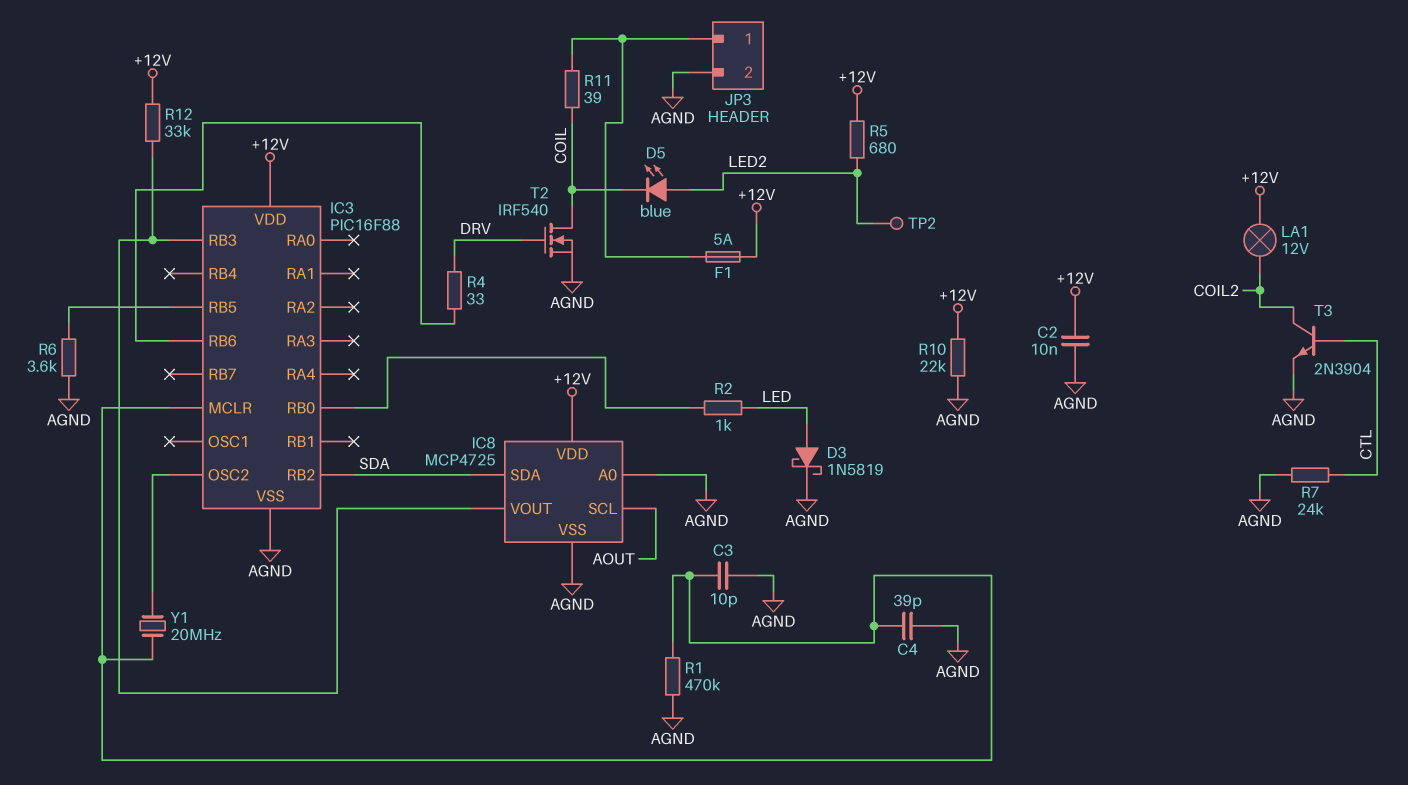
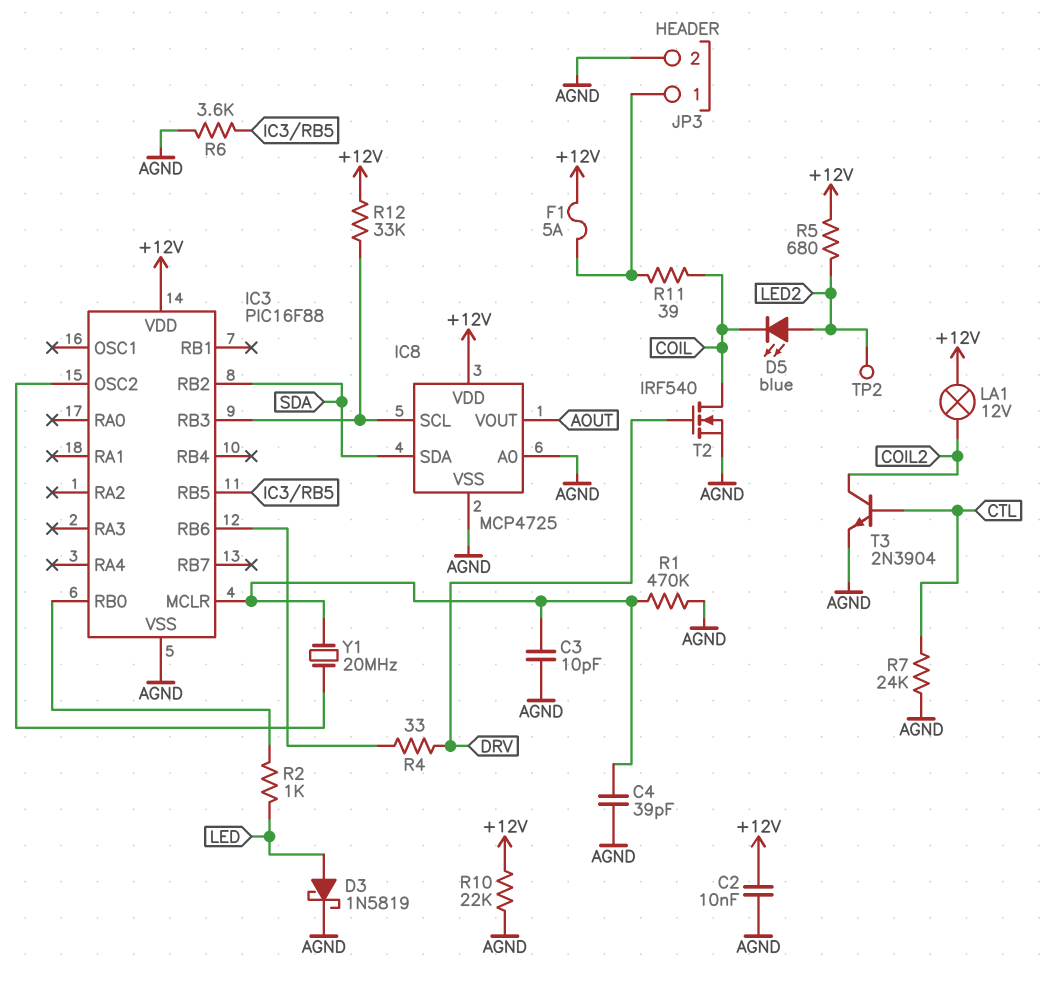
IC8 pin SCL: AOUT -> IC3/RB3
IC8 pin VOUT: IC3/RB3 -> AOUT

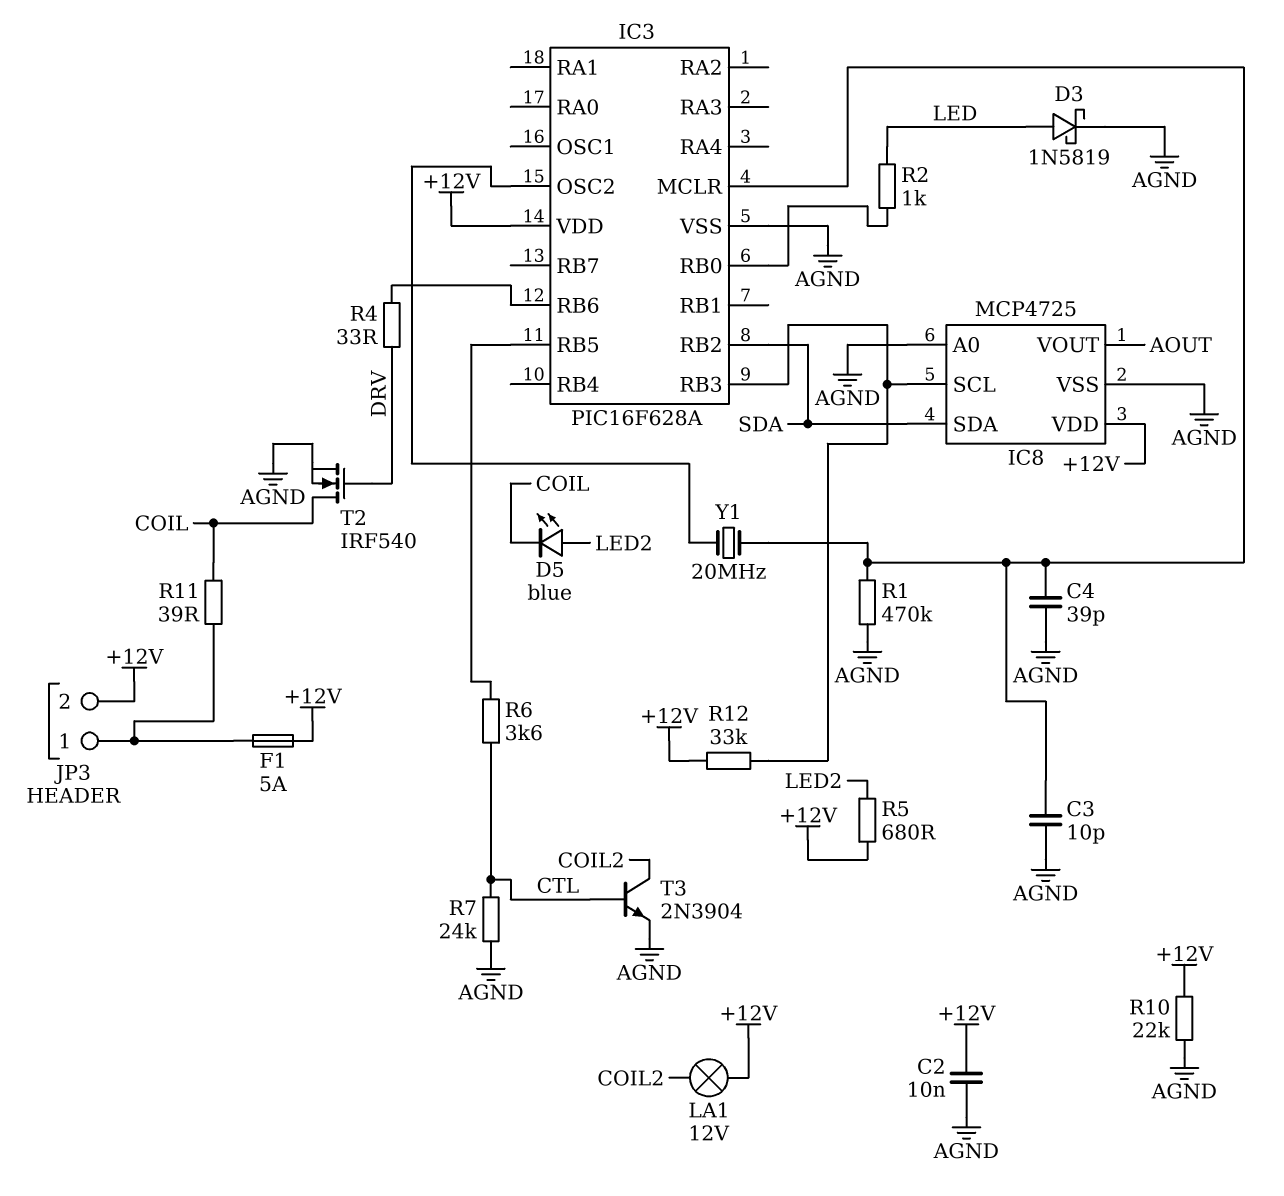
IC3: PIC16F88 -> PIC16F628A
JP3 pin 2: AGND -> +12V
R6: 3.6k (AGND, IC3/RB5) -> 3.6k (CTL, IC3/RB5)
TP2: test point (LED2) -> none

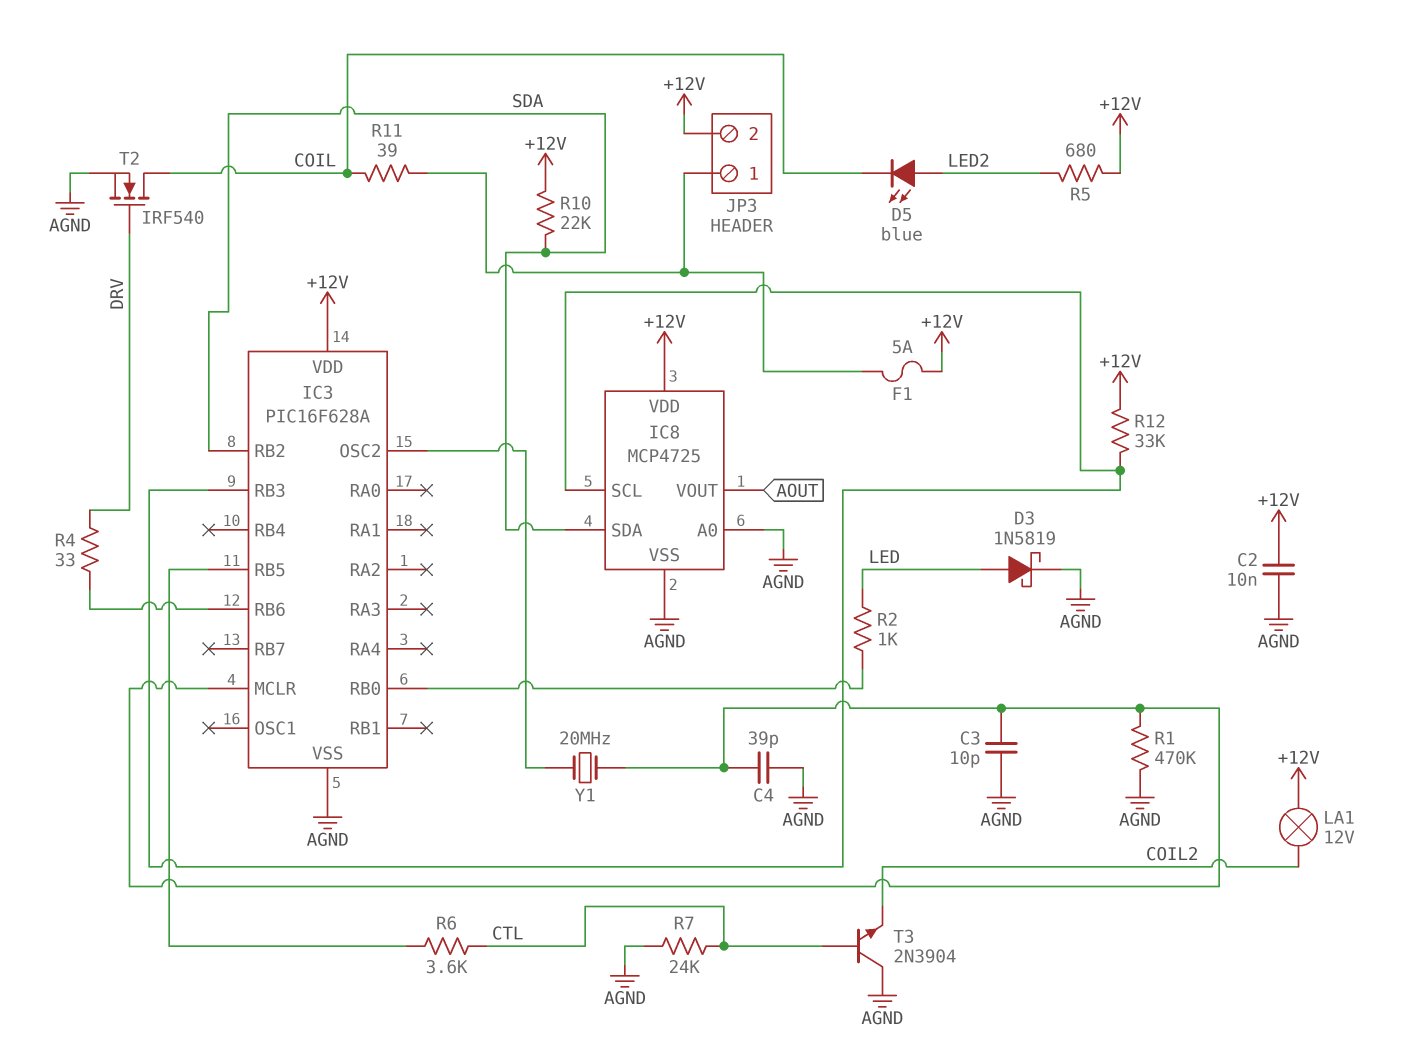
R10: 22k (+12V, AGND) -> 22k (+12V, SDA)
T3: NPN 2N3904 (B CTL, C COIL2, E AGND) -> NPN 2N3904 (B CTL, C AGND, E COIL2)

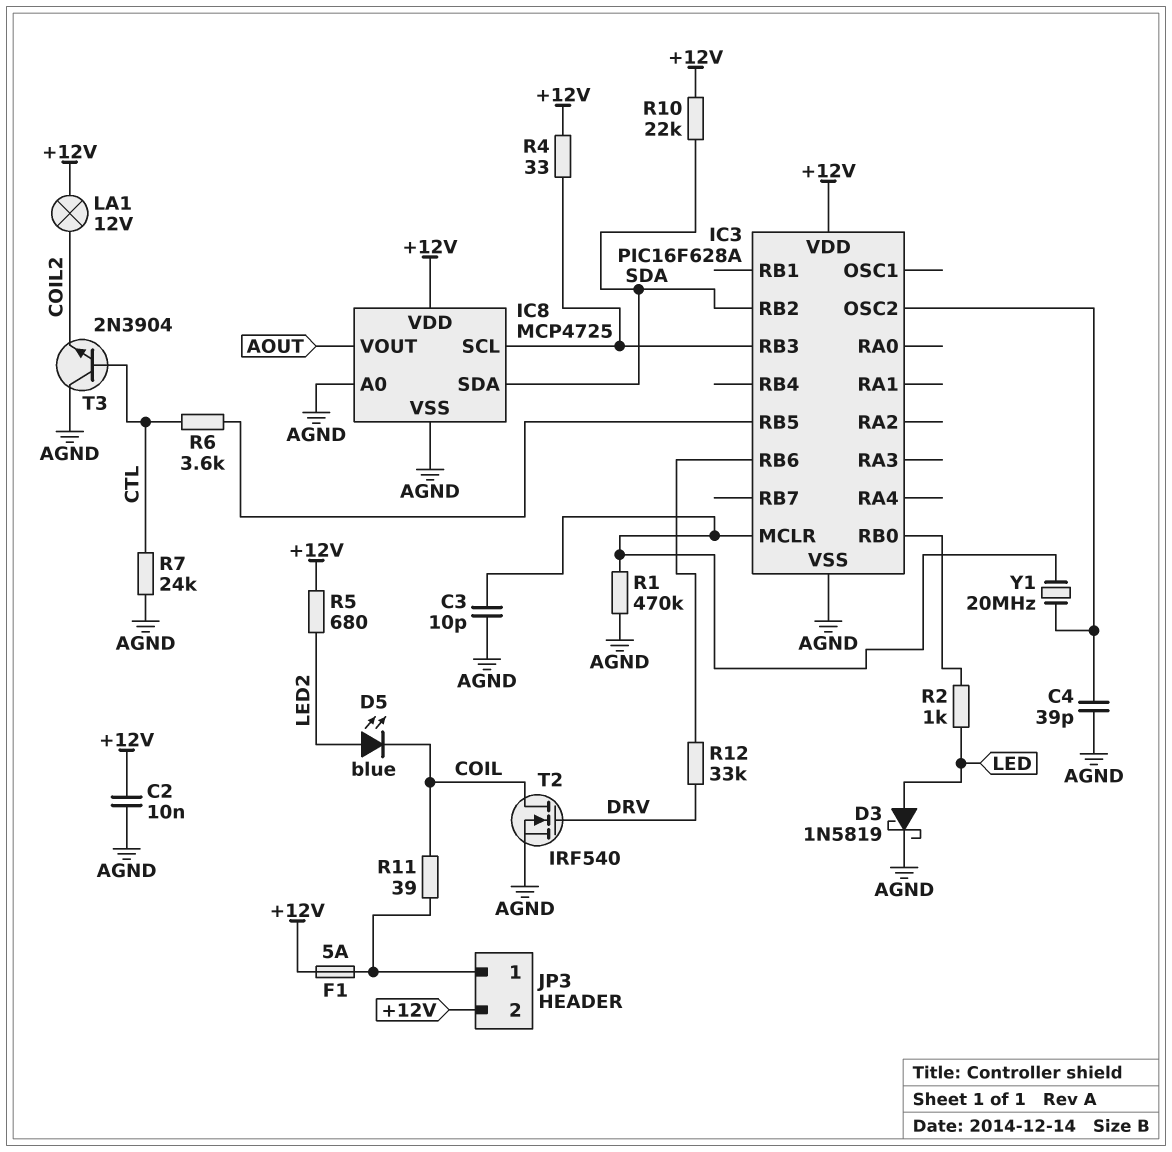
C4: 39pF (AGND, IC3/MCLR) -> 39pF (AGND, IC3/OSC2)
R4: 33 (DRV, IC3/RB6) -> 33 (+12V, IC3/RB3)
R12: 33k (+12V, IC3/RB3) -> 33k (DRV, IC3/RB6)

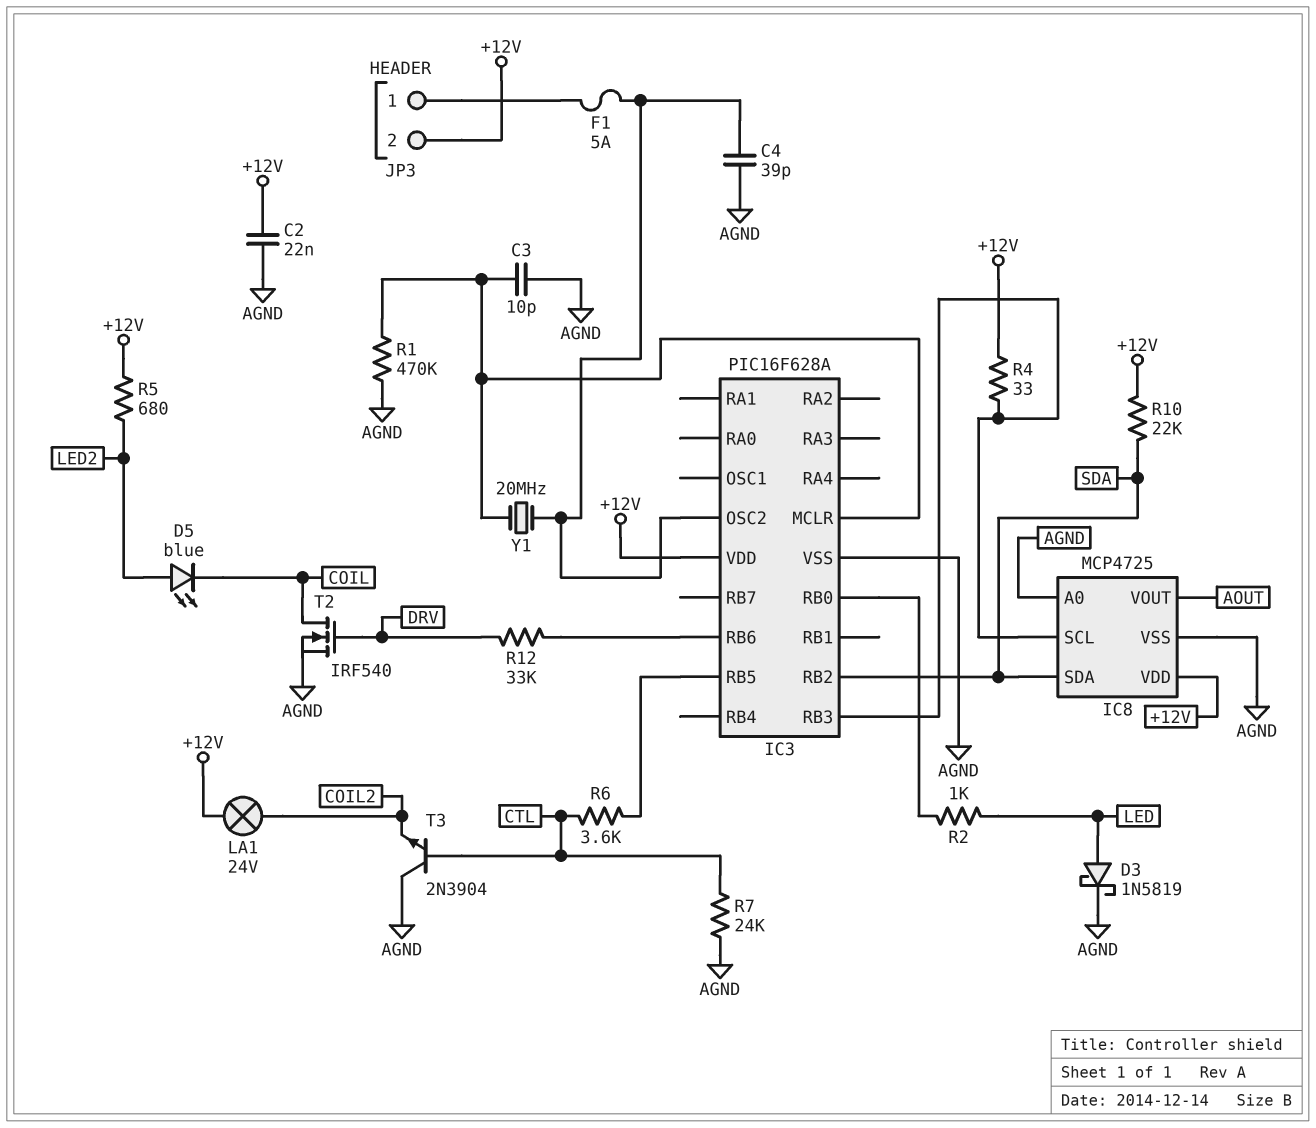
C2: 10nF (+12V, AGND) -> 22nF (+12V, AGND)
F1: 5A (+12V, JP3/1) -> 5A (IC3/OSC2, JP3/1)
LA1: lamp 12V (+12V, COIL2) -> lamp 24V (+12V, COIL2)
R11: 39 (COIL, JP3/1) -> none

